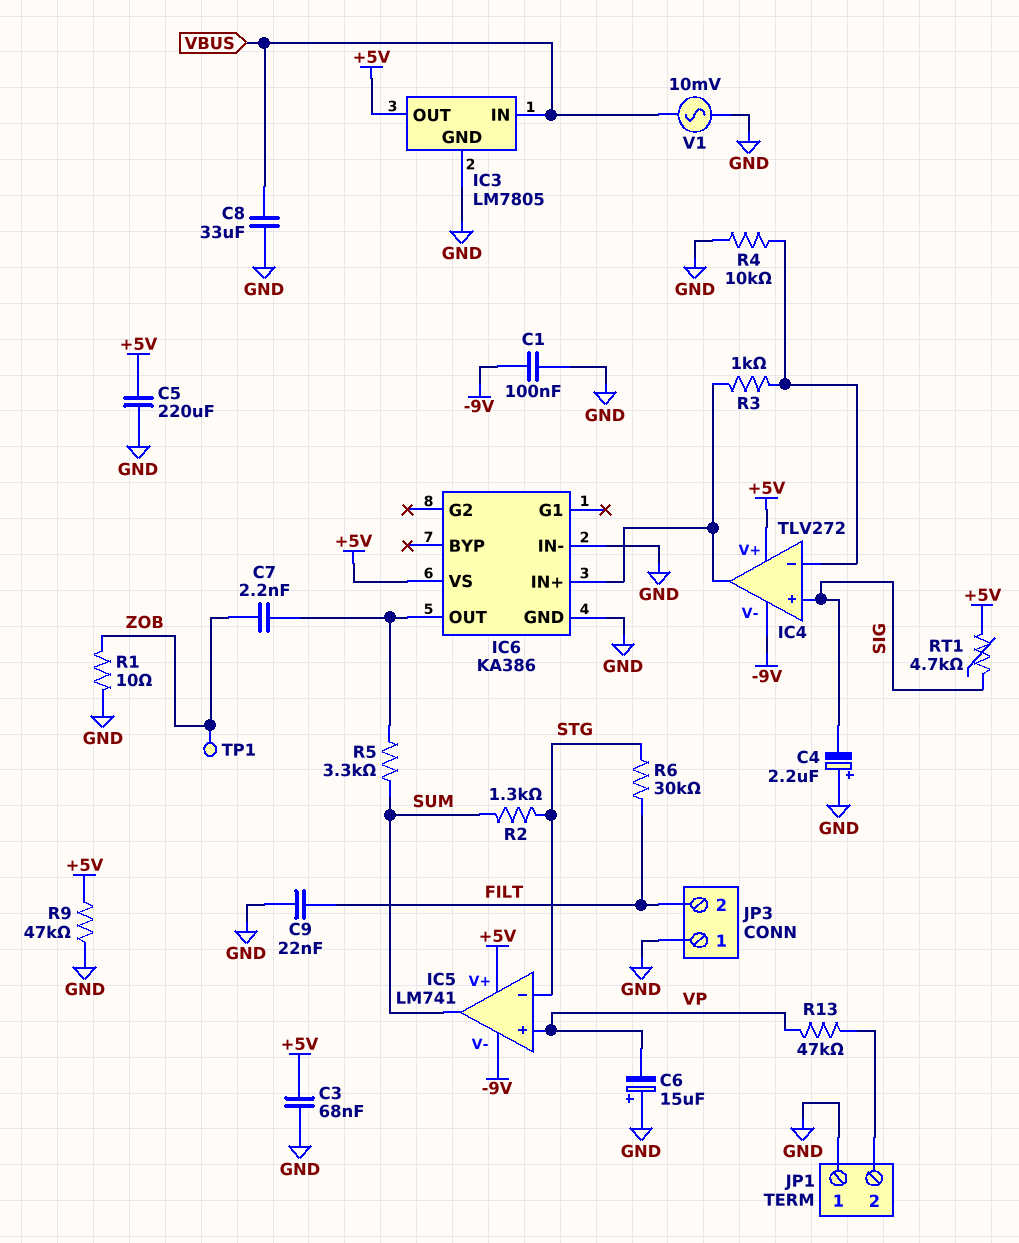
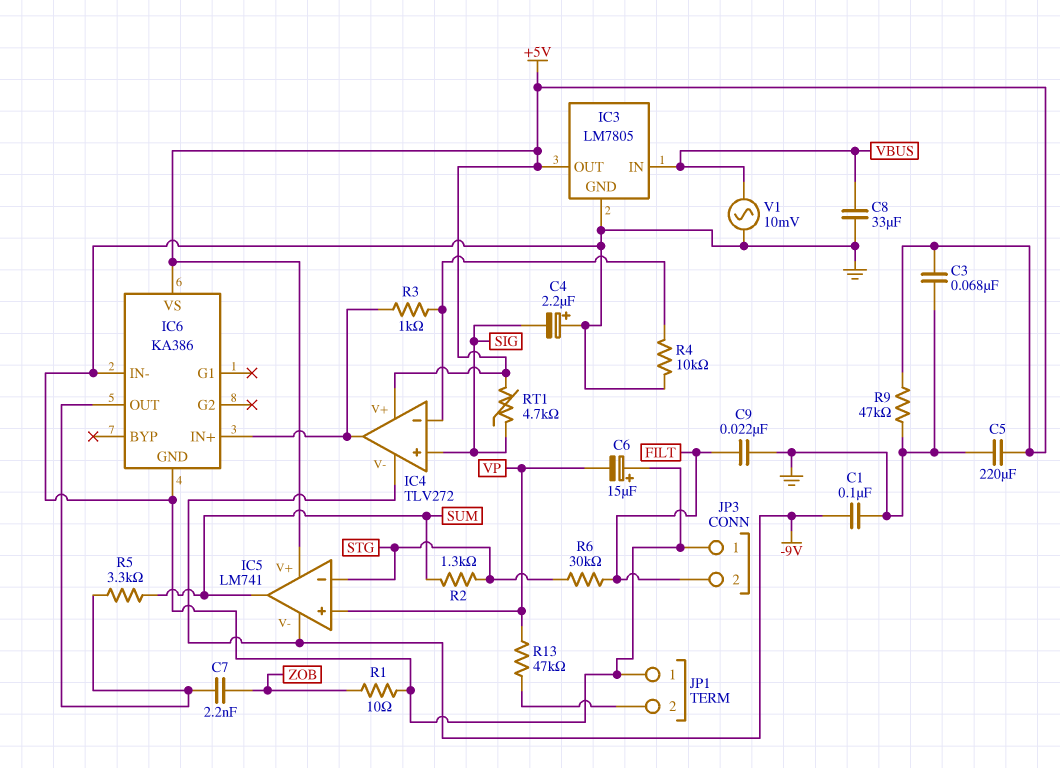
TP1: test point (ZOB) -> none

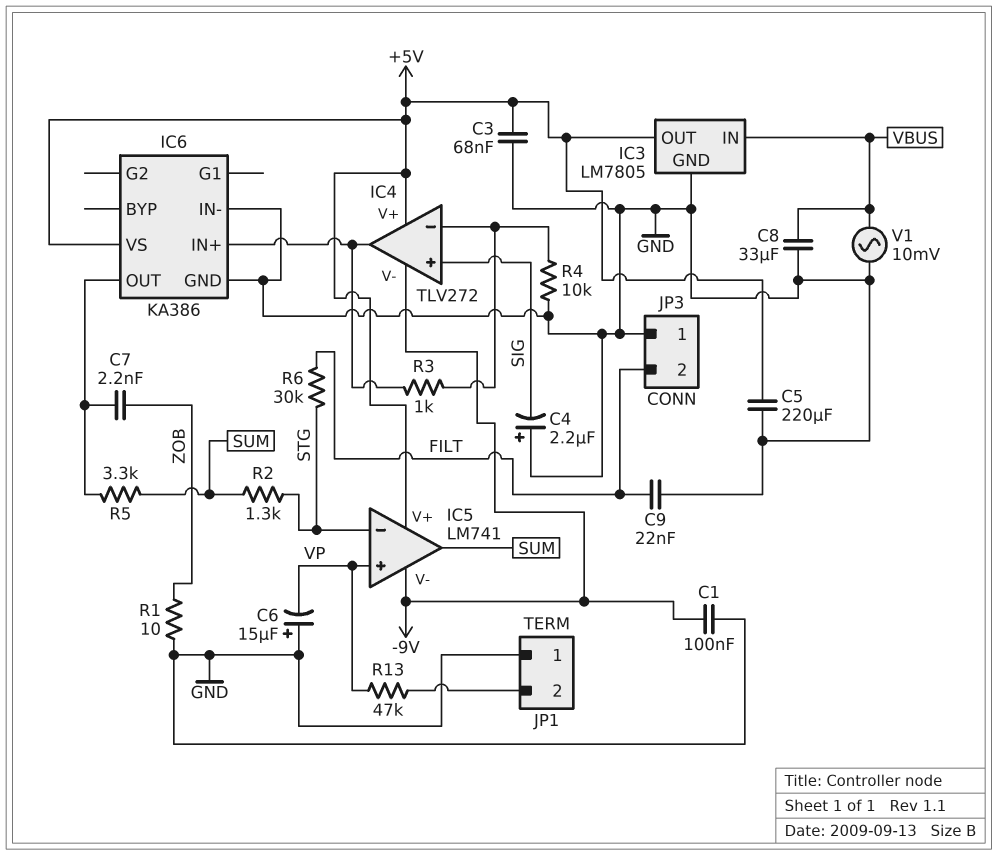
R9: 47k (+5V, GND) -> none
RT1: 4.7k (+5V, SIG) -> none

